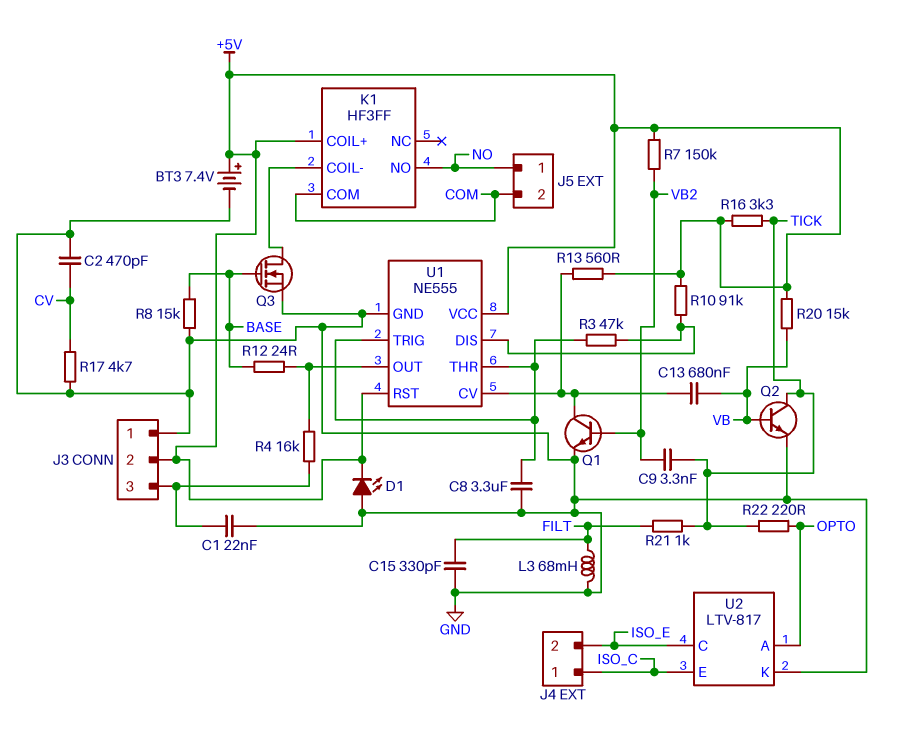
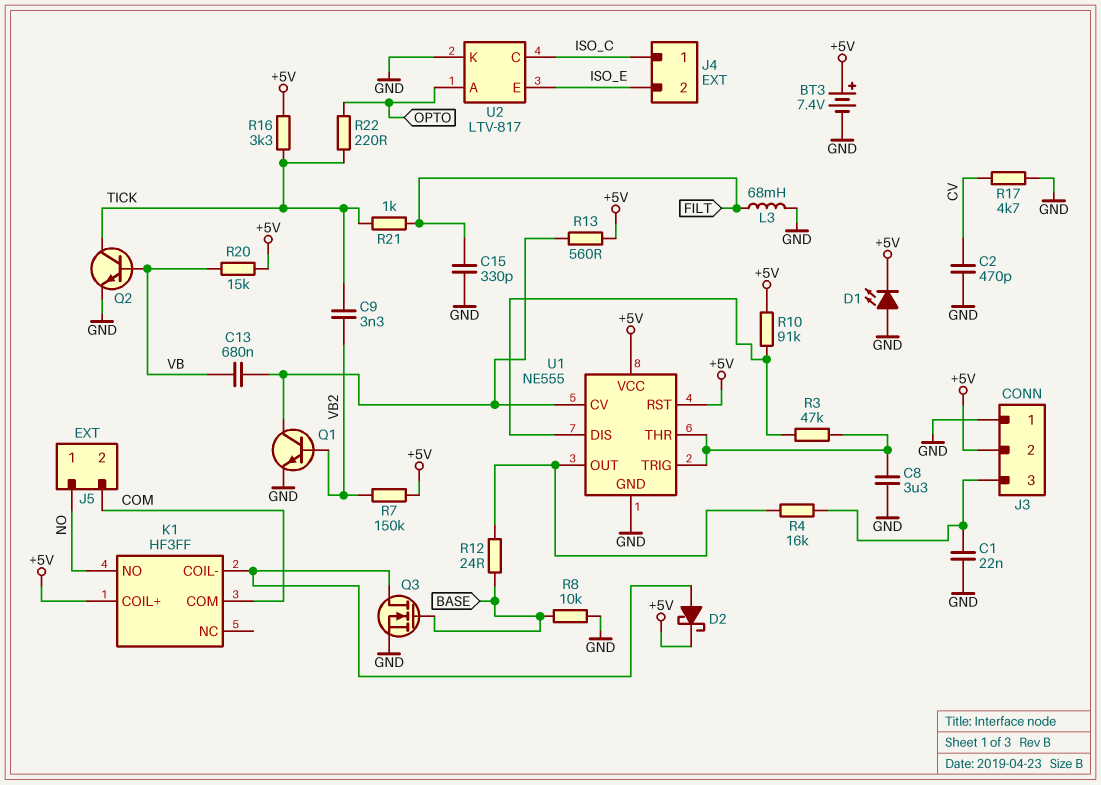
D2: none -> schottky (A K1/COIL-, K +5V)
R8: 15k (BASE, GND) -> 10k (BASE, GND)
U2 pin C: ISO_E -> ISO_C
U2 pin E: ISO_C -> ISO_E

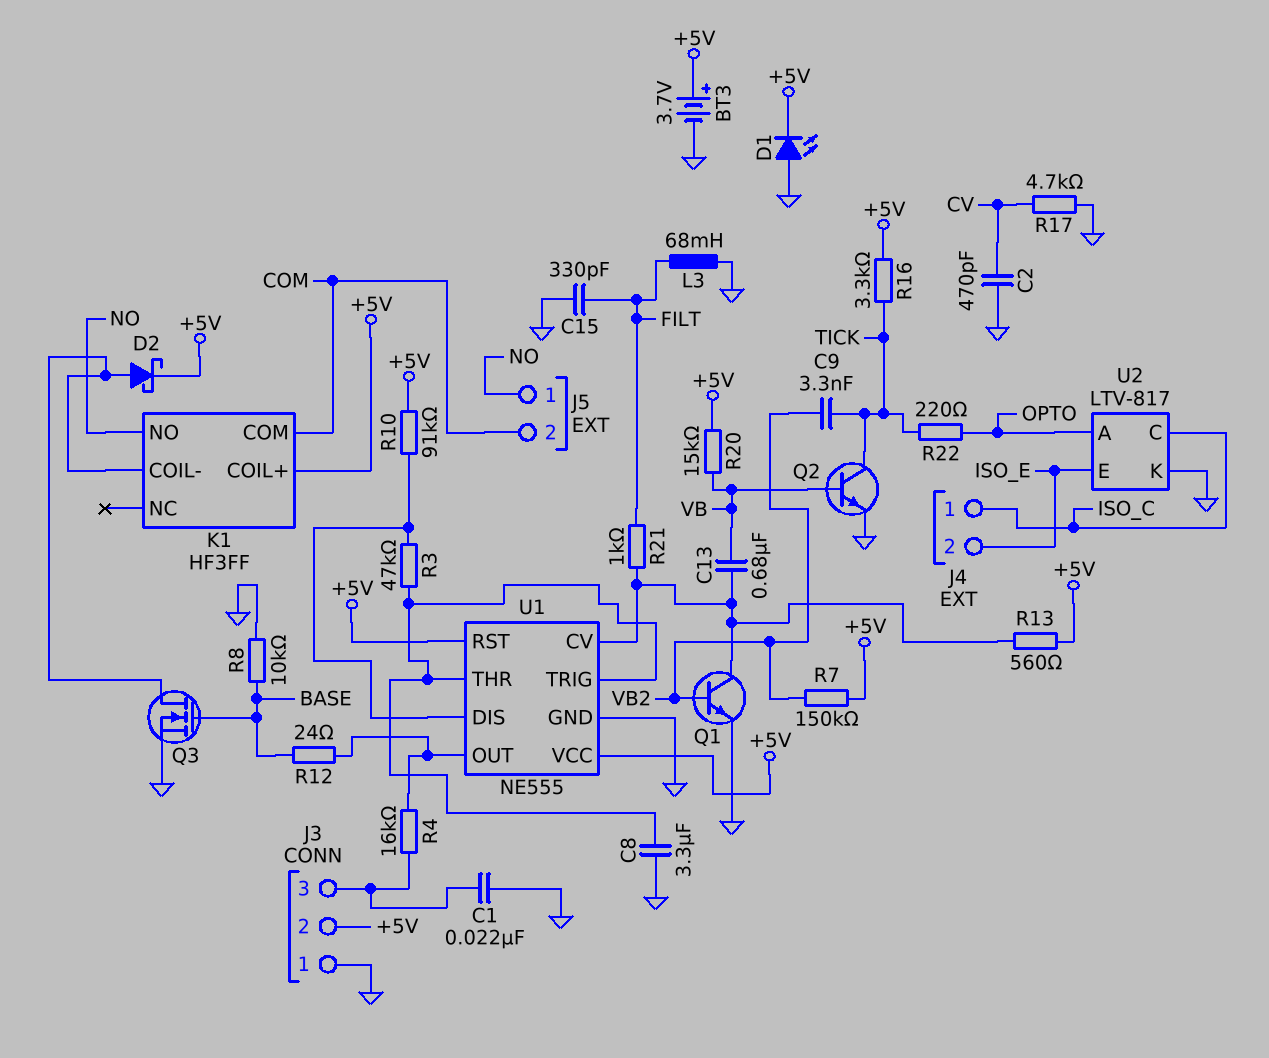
BT3: 7.4V (plus +5V, minus GND) -> 3.7V (plus +5V, minus GND)
R21: 1k (FILT, TICK) -> 1k (FILT, U1/CV)

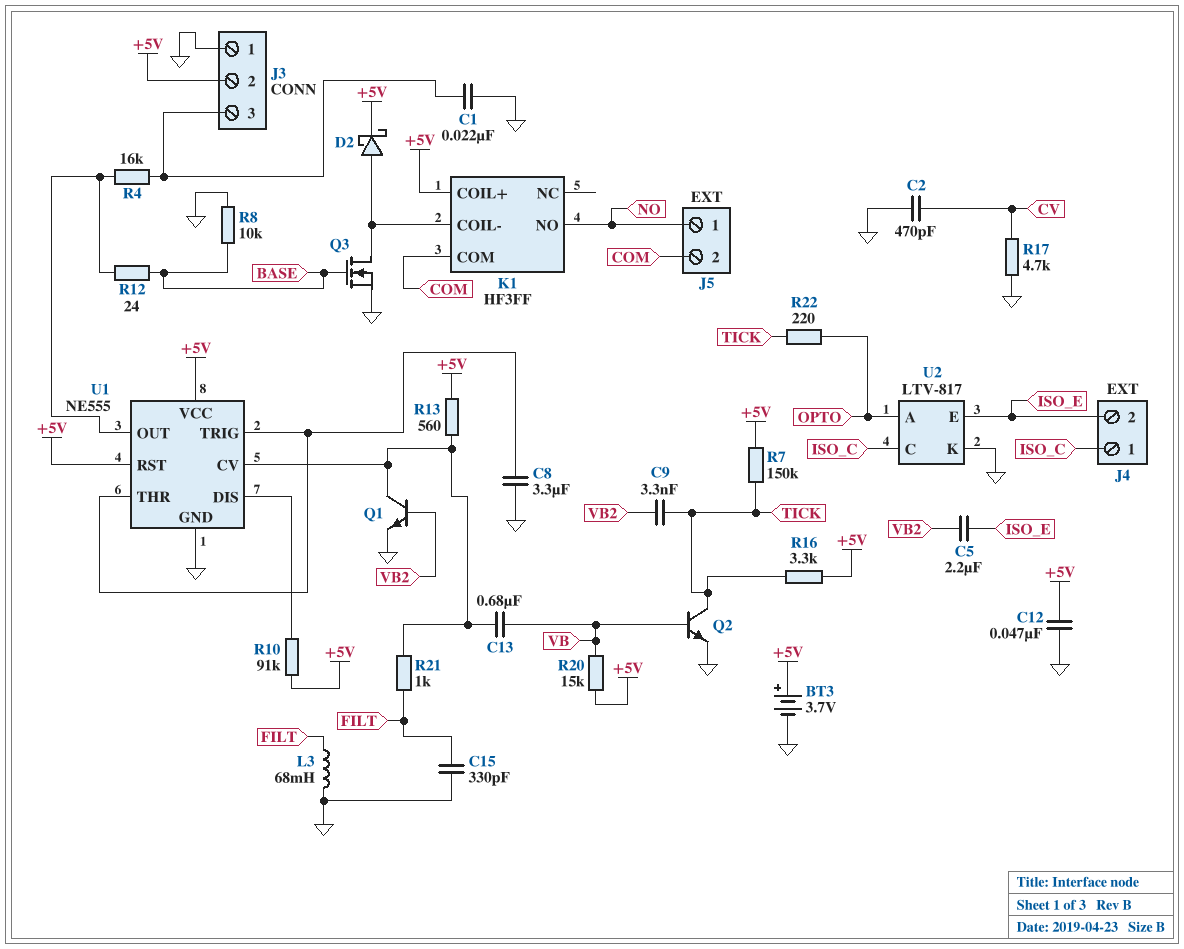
C5: none -> 2.2uF (ISO_E, VB2)
C12: none -> 47nF (+5V, GND)
D1: LED (A GND, K +5V) -> none
R3: 47k (U1/DIS, U1/THR) -> none
R7: 150k (+5V, VB2) -> 150k (+5V, TICK)

